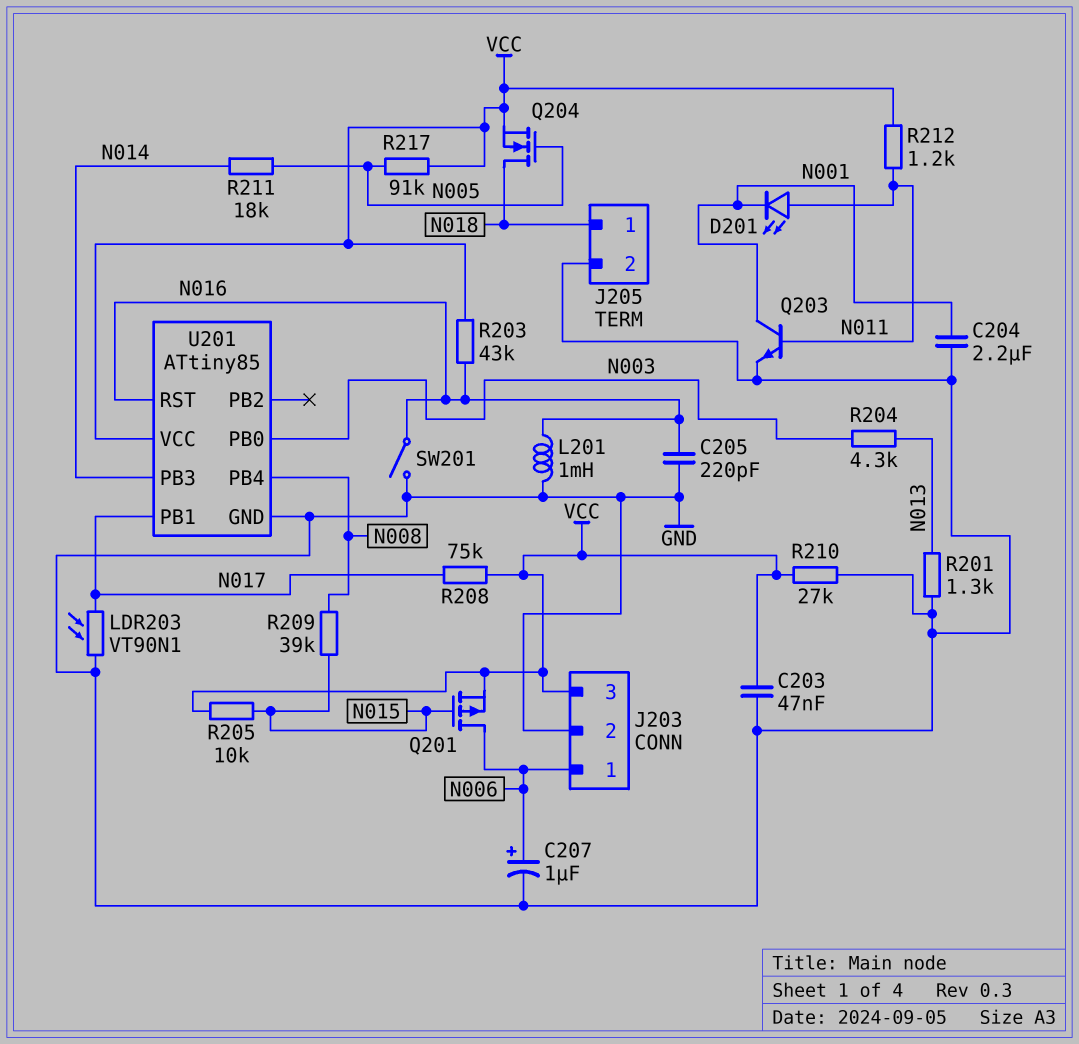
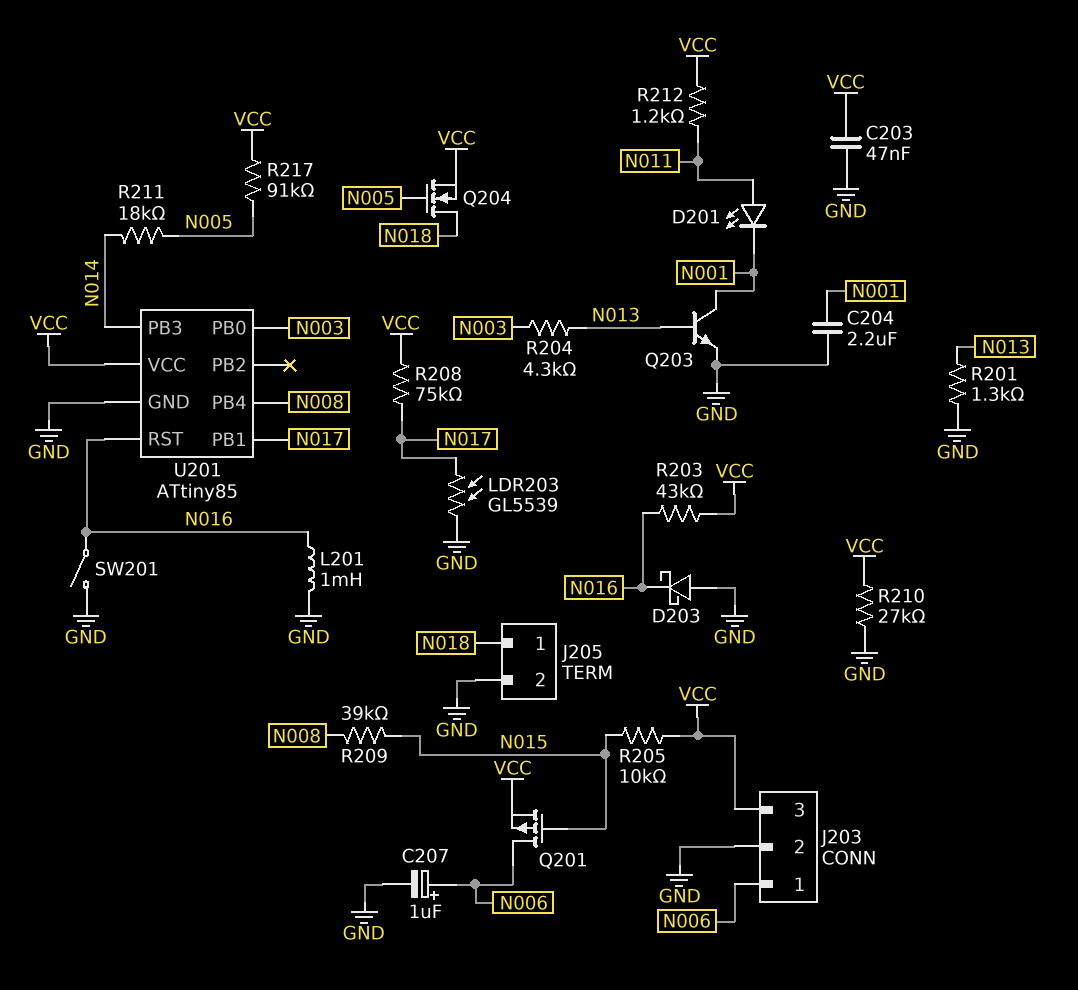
C205: 220pF (GND, N016) -> none
D203: none -> schottky (A GND, K N016)
LDR203: VT90N1 (GND, N017) -> GL5539 (GND, N017)
Q203: NPN (B N011, C N001, E GND) -> NPN (B N013, C N001, E GND)

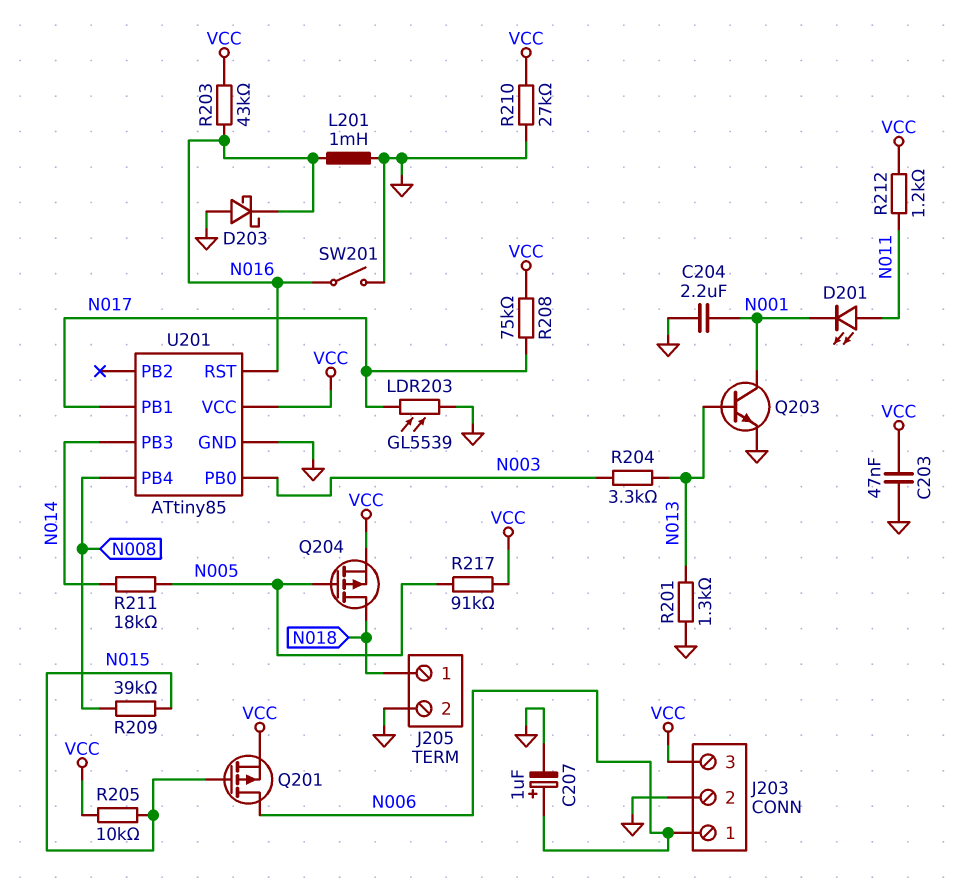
Q204: NMOS (G N005, D N018, S VCC) -> PMOS (G N005, D N018, S VCC)
R204: 4.3k (N003, N013) -> 3.3k (N003, N013)

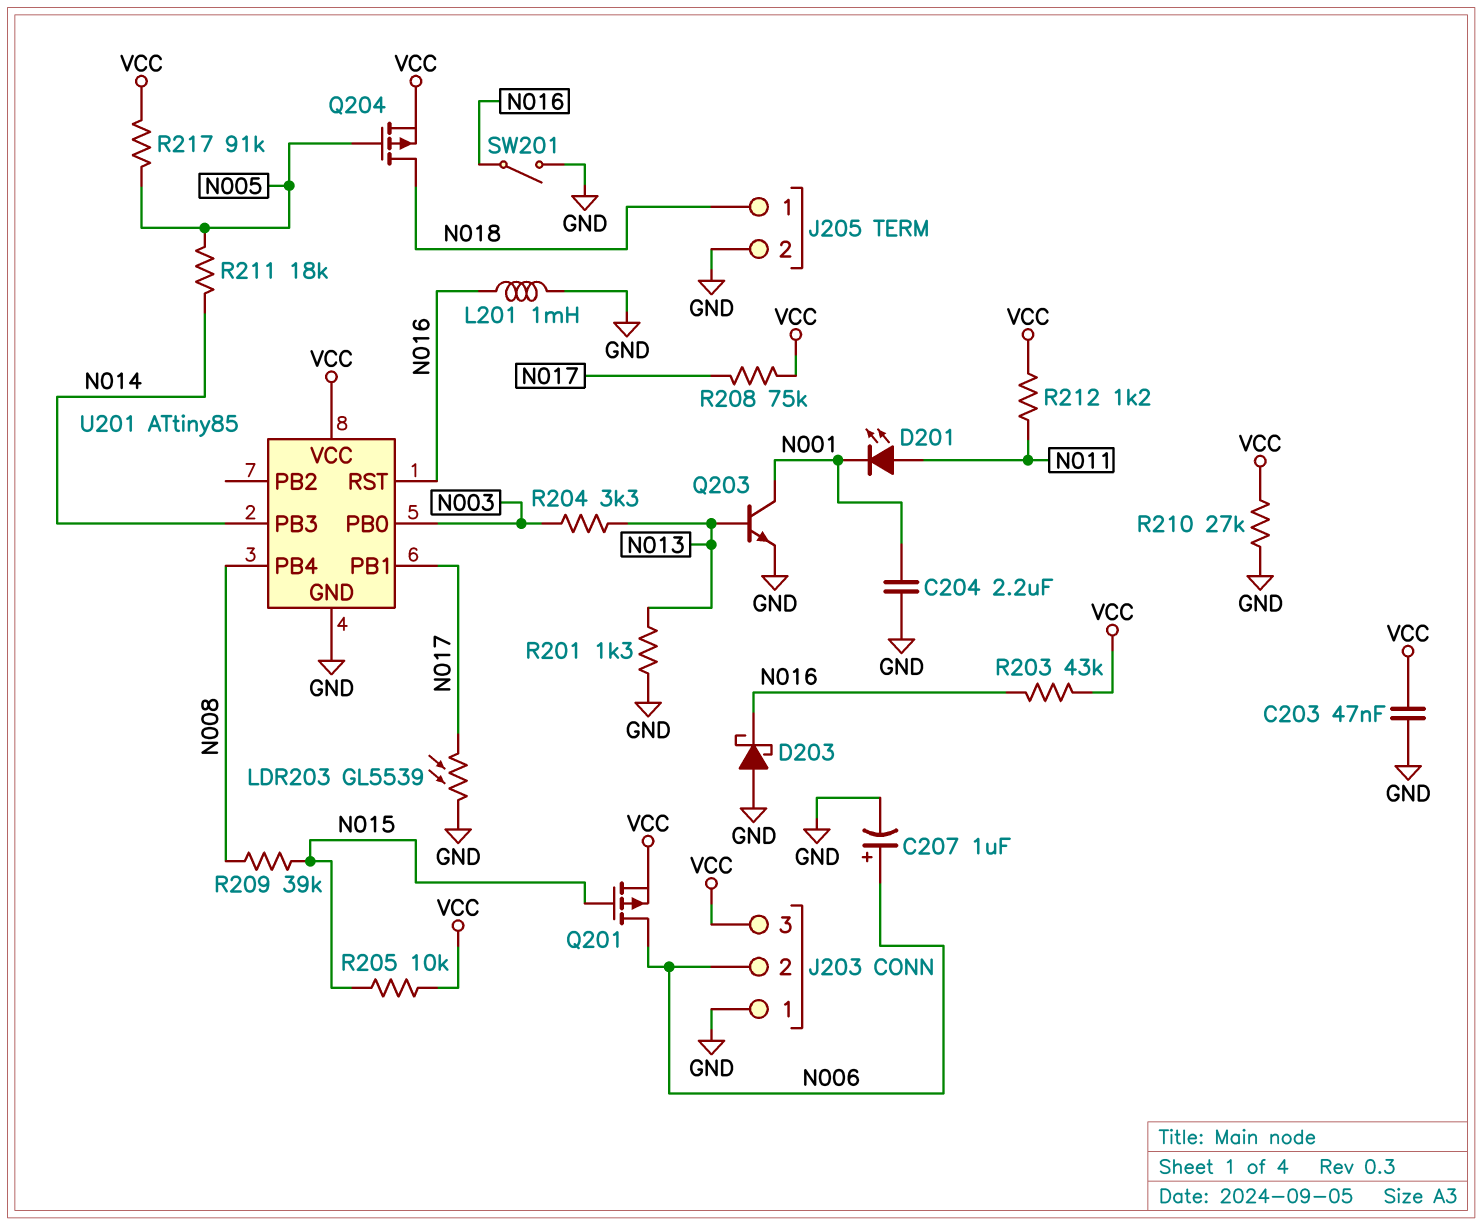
J203 pin 1: N006 -> GND
J203 pin 2: GND -> N006

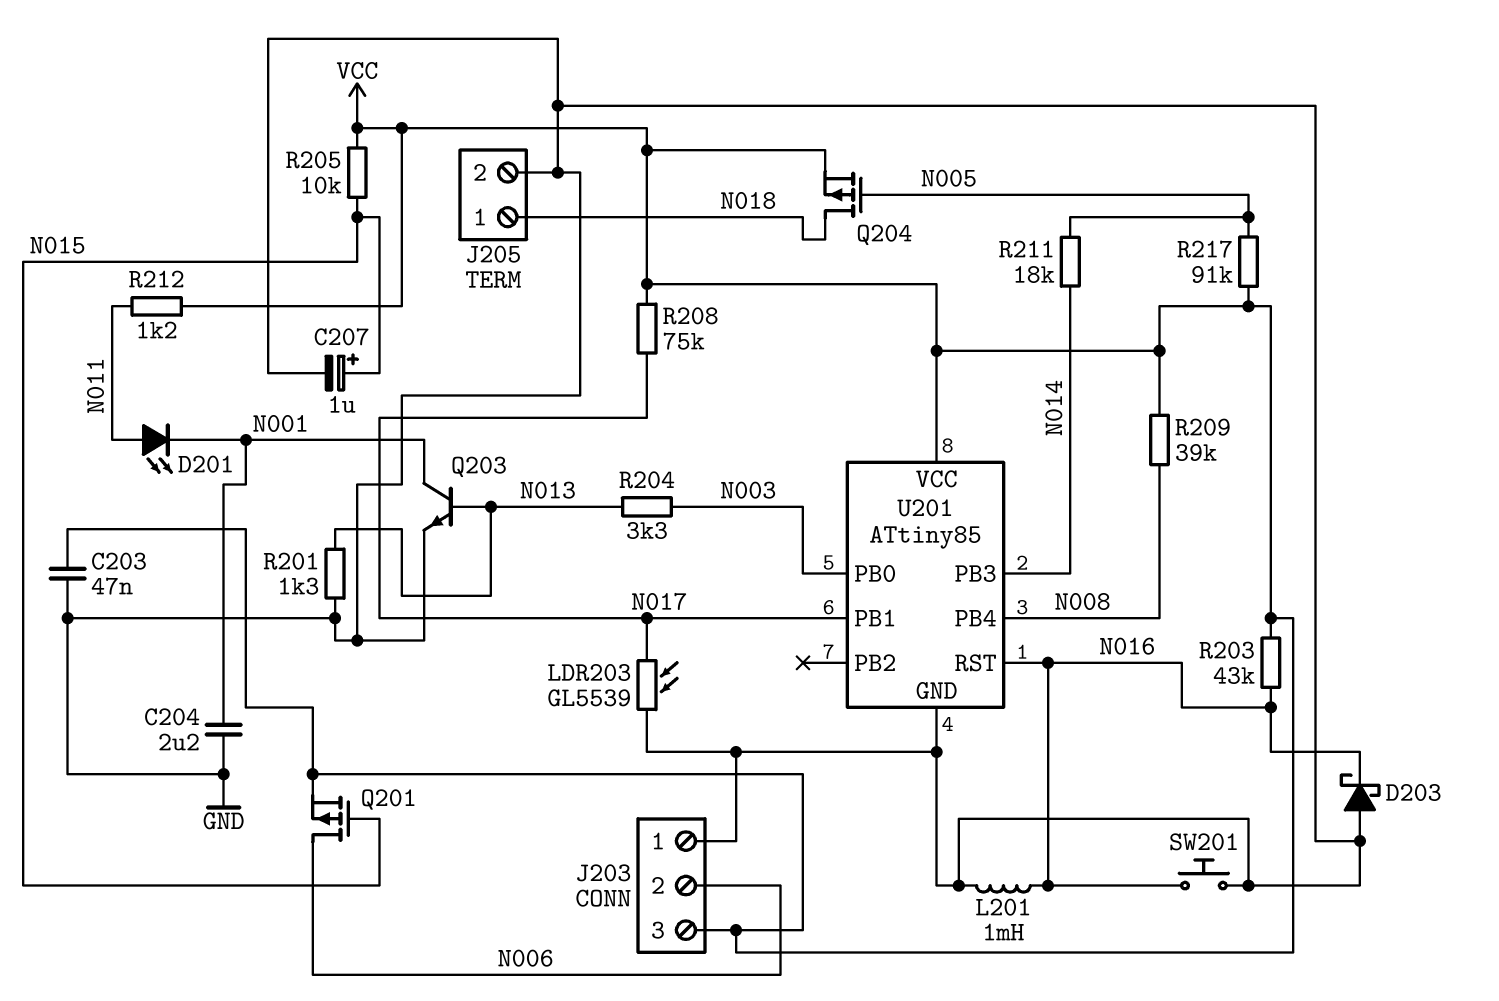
C207: 1uF (plus N006, minus GND) -> 1uF (plus N015, minus GND)
R209: 39k (N008, N015) -> 39k (N008, VCC)
R210: 27k (GND, VCC) -> none
SW201: switch (GND, N016) -> button (GND, N016)

